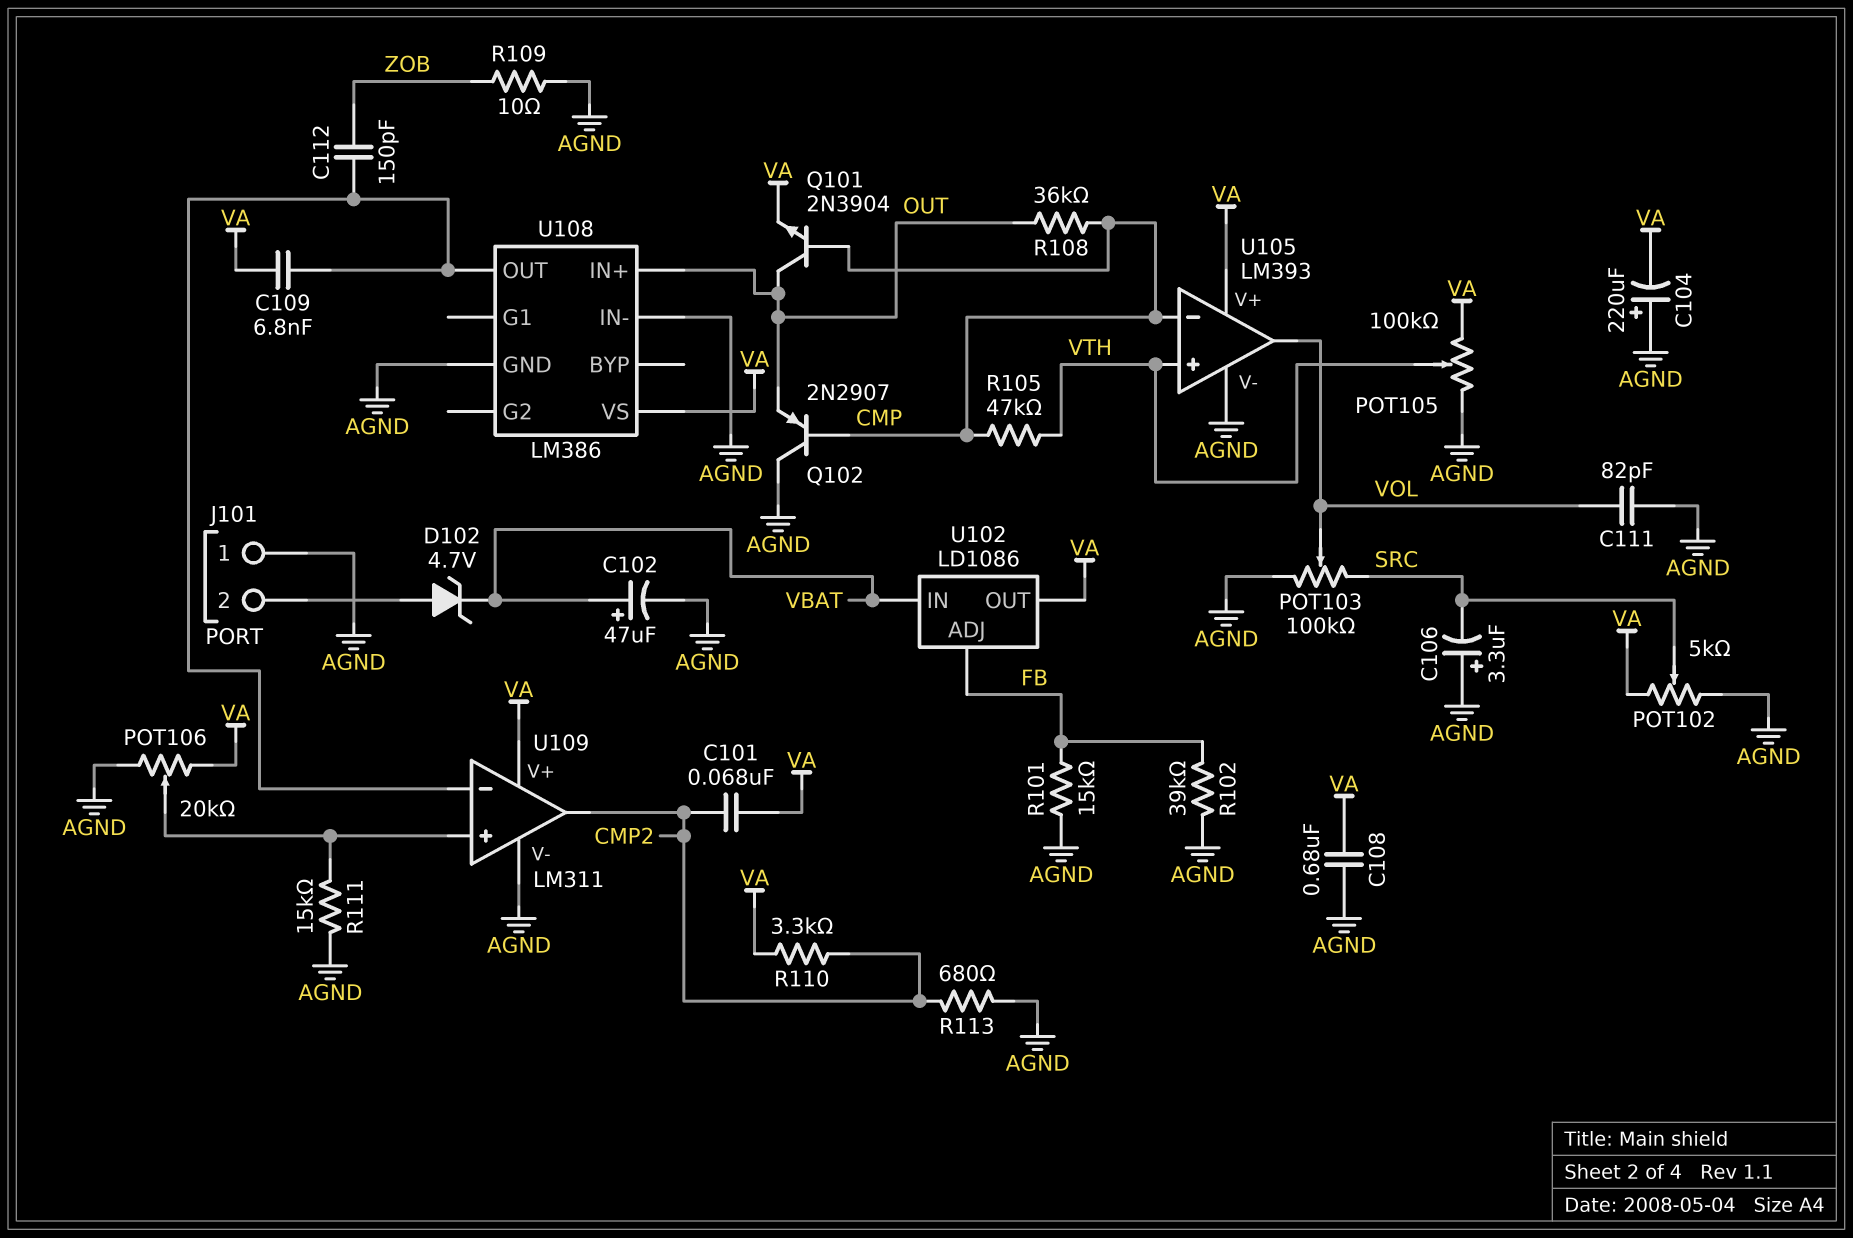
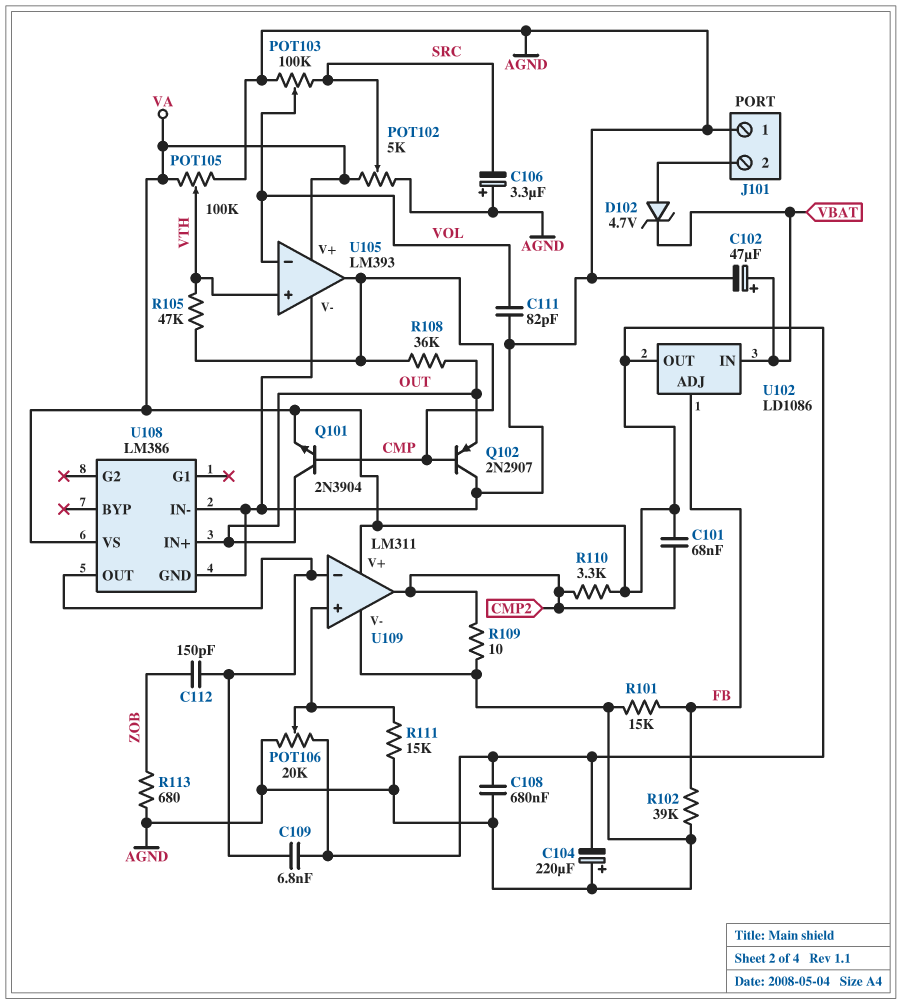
R109: 10 (AGND, ZOB) -> 10 (AGND, CMP2)
R113: 680 (AGND, CMP2) -> 680 (AGND, ZOB)
U105 pin in-: CMP -> VOL
U105 pin out: VOL -> CMP

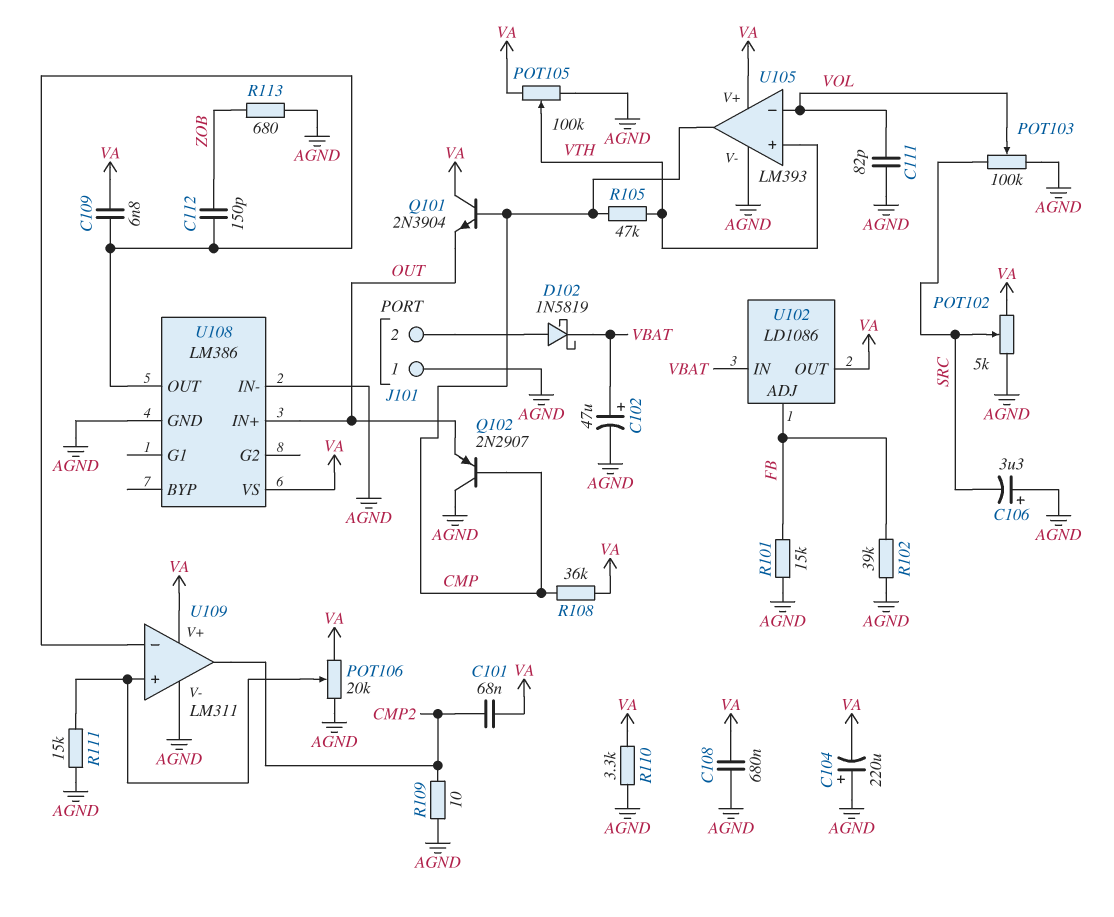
D102: zener 4.7V (A J101/2, K VBAT) -> schottky 1N5819 (A J101/2, K VBAT)
Q101: NPN 2N3904 (B CMP, C OUT, E VA) -> NPN 2N3904 (B CMP, C VA, E OUT)
R108: 36k (CMP, OUT) -> 36k (CMP, VA)
R110: 3.3k (CMP2, VA) -> 3.3k (AGND, VA)

